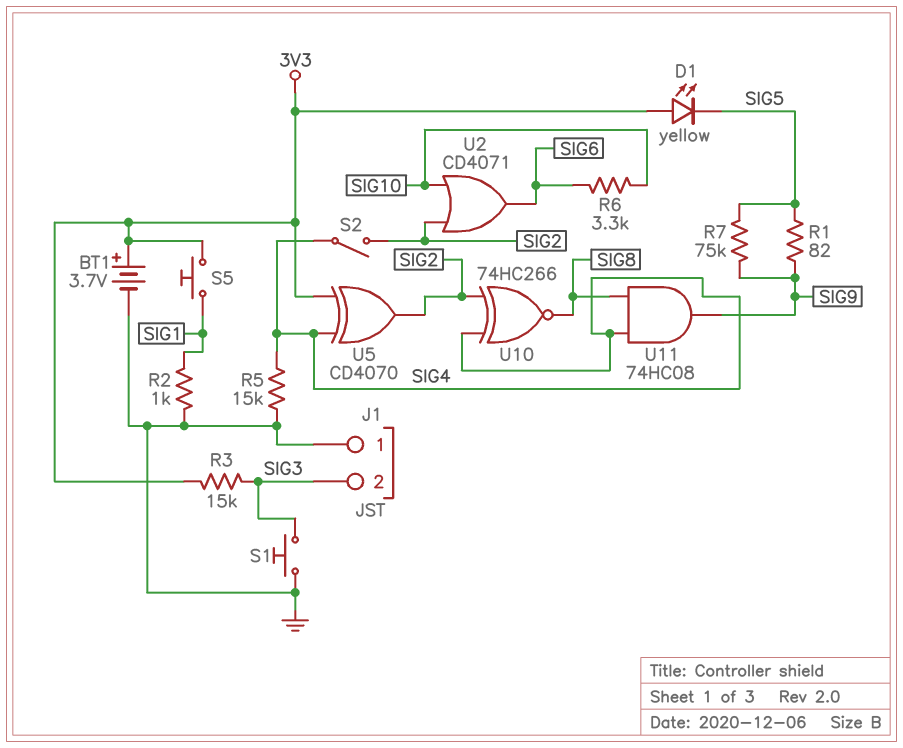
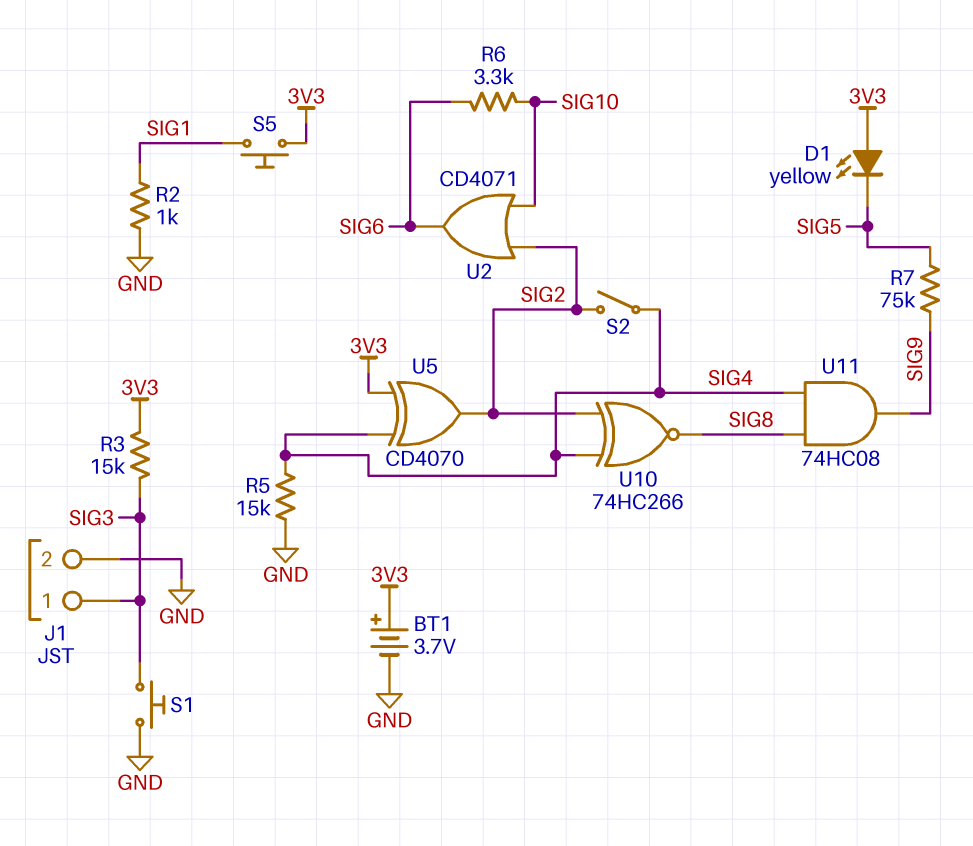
J1 pin 1: GND -> SIG3
J1 pin 2: SIG3 -> GND
R1: 82 (SIG5, SIG9) -> none

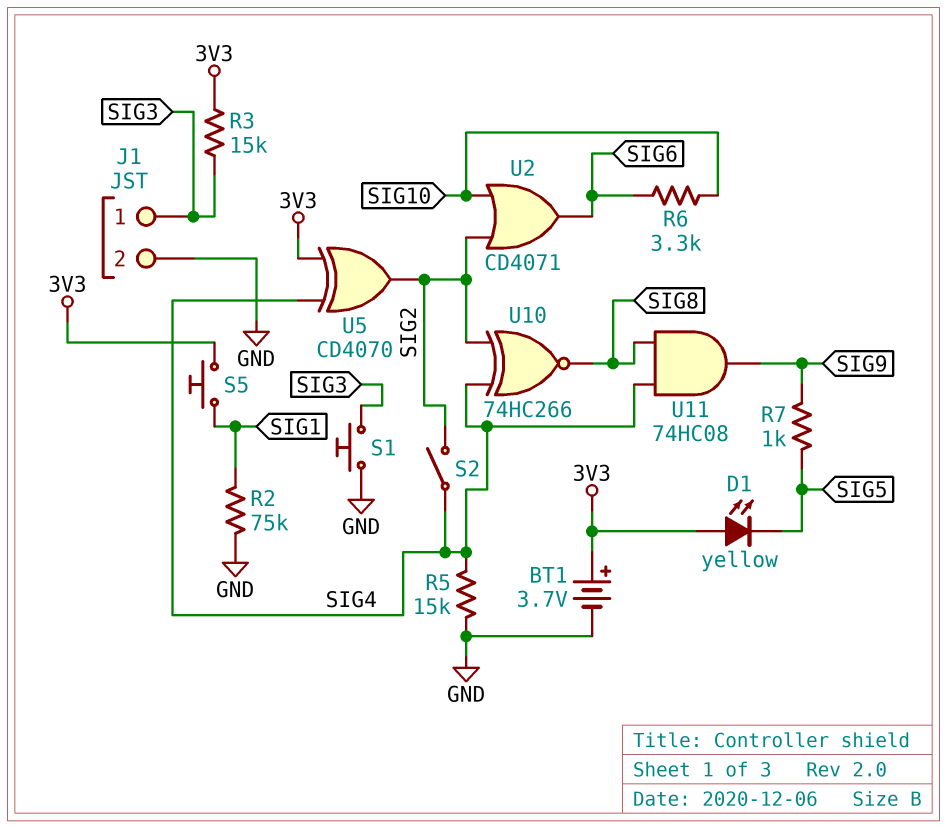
R2: 1k (GND, SIG1) -> 75k (GND, SIG1)
R7: 75k (SIG5, SIG9) -> 1k (SIG5, SIG9)

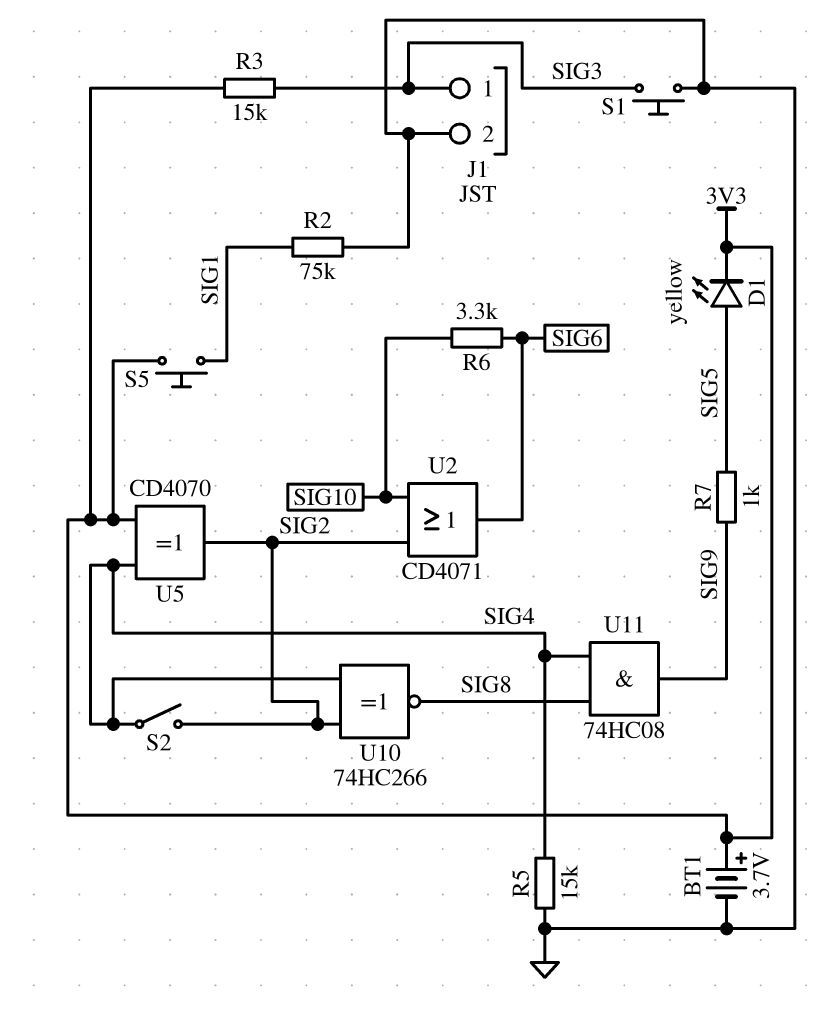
D1: LED yellow (A 3V3, K SIG5) -> LED yellow (A SIG5, K 3V3)

